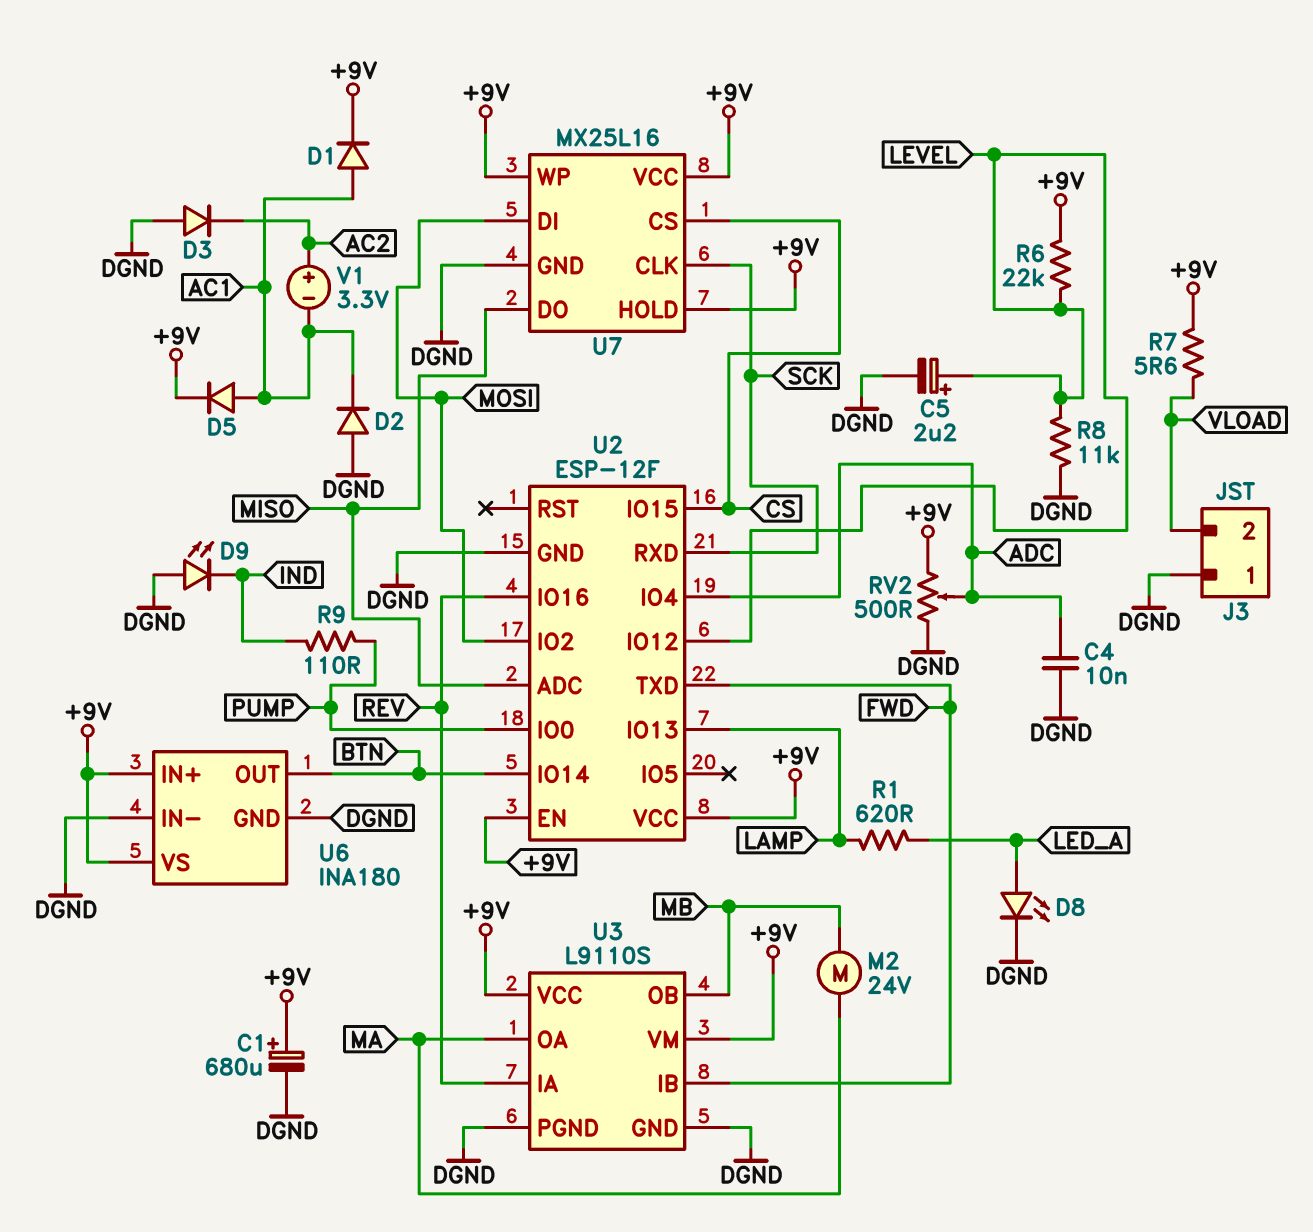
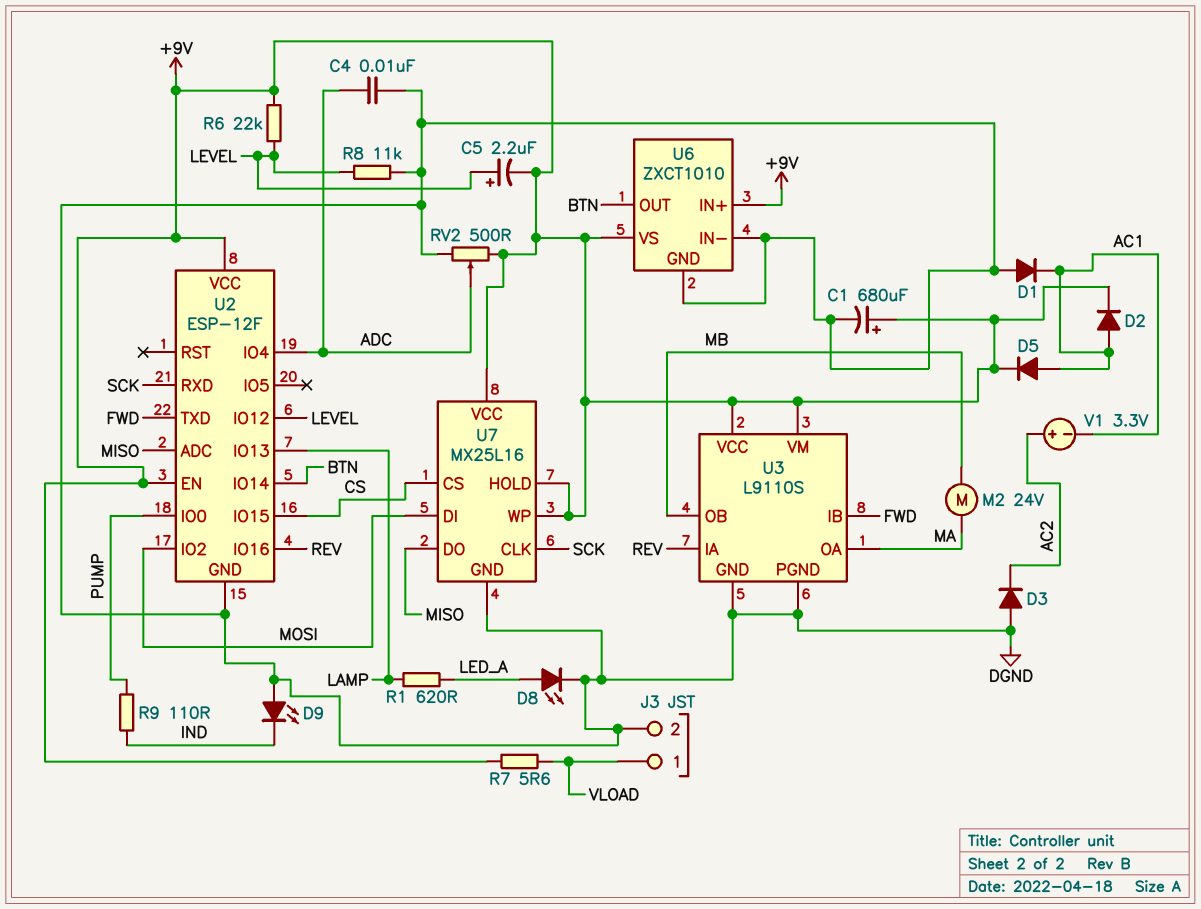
C5: 2.2uF (plus LEVEL, minus DGND) -> 2.2uF (plus LEVEL, minus +9V)
D1: diode (A AC1, K +9V) -> diode (A DGND, K AC1)
D2: diode (A DGND, K AC1) -> diode (A AC1, K +9V)
J3 pin 1: DGND -> VLOAD
J3 pin 2: VLOAD -> DGND
U6: INA180 -> ZXCT1010

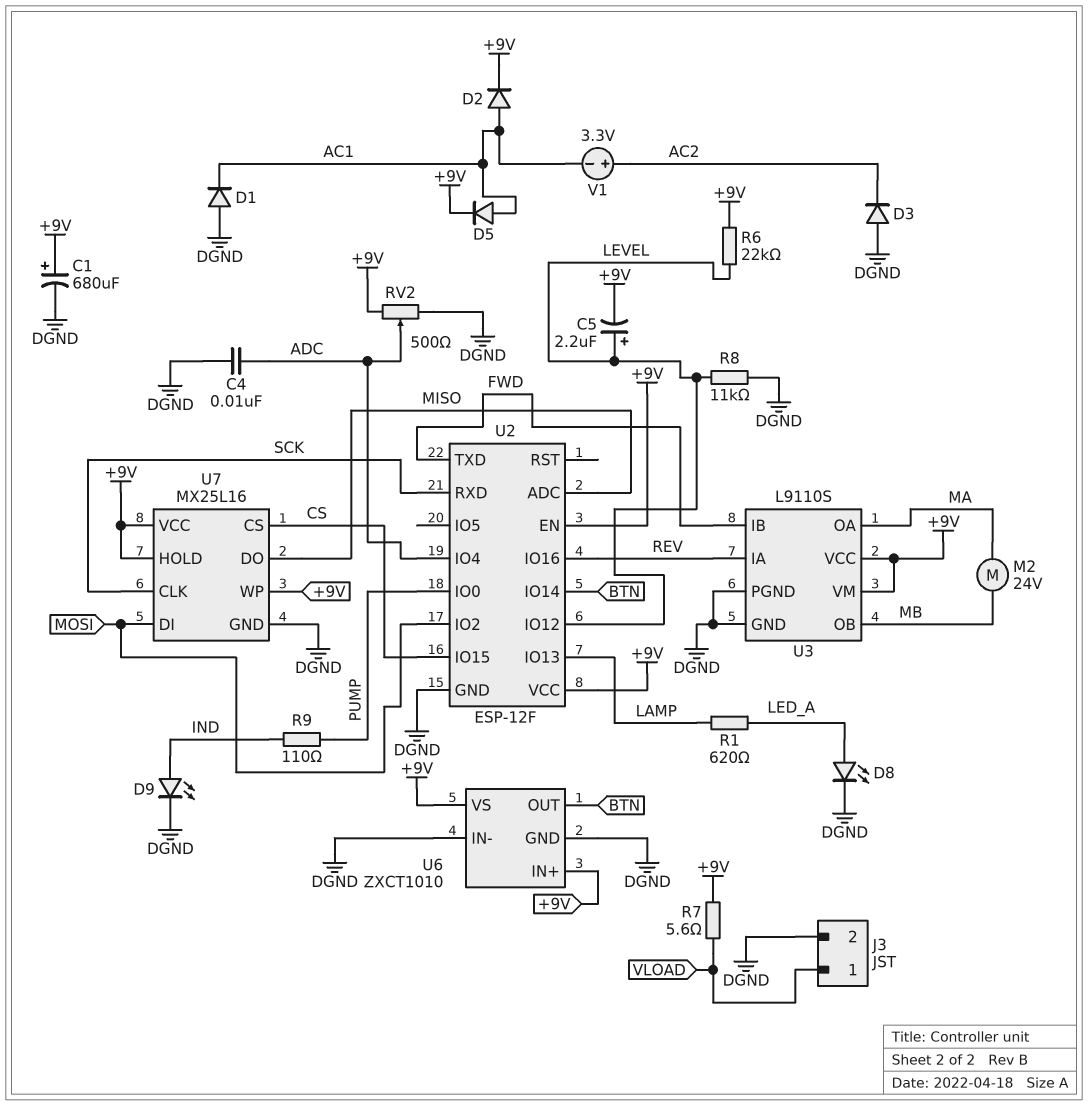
D9: LED (A DGND, K IND) -> LED (A IND, K DGND)

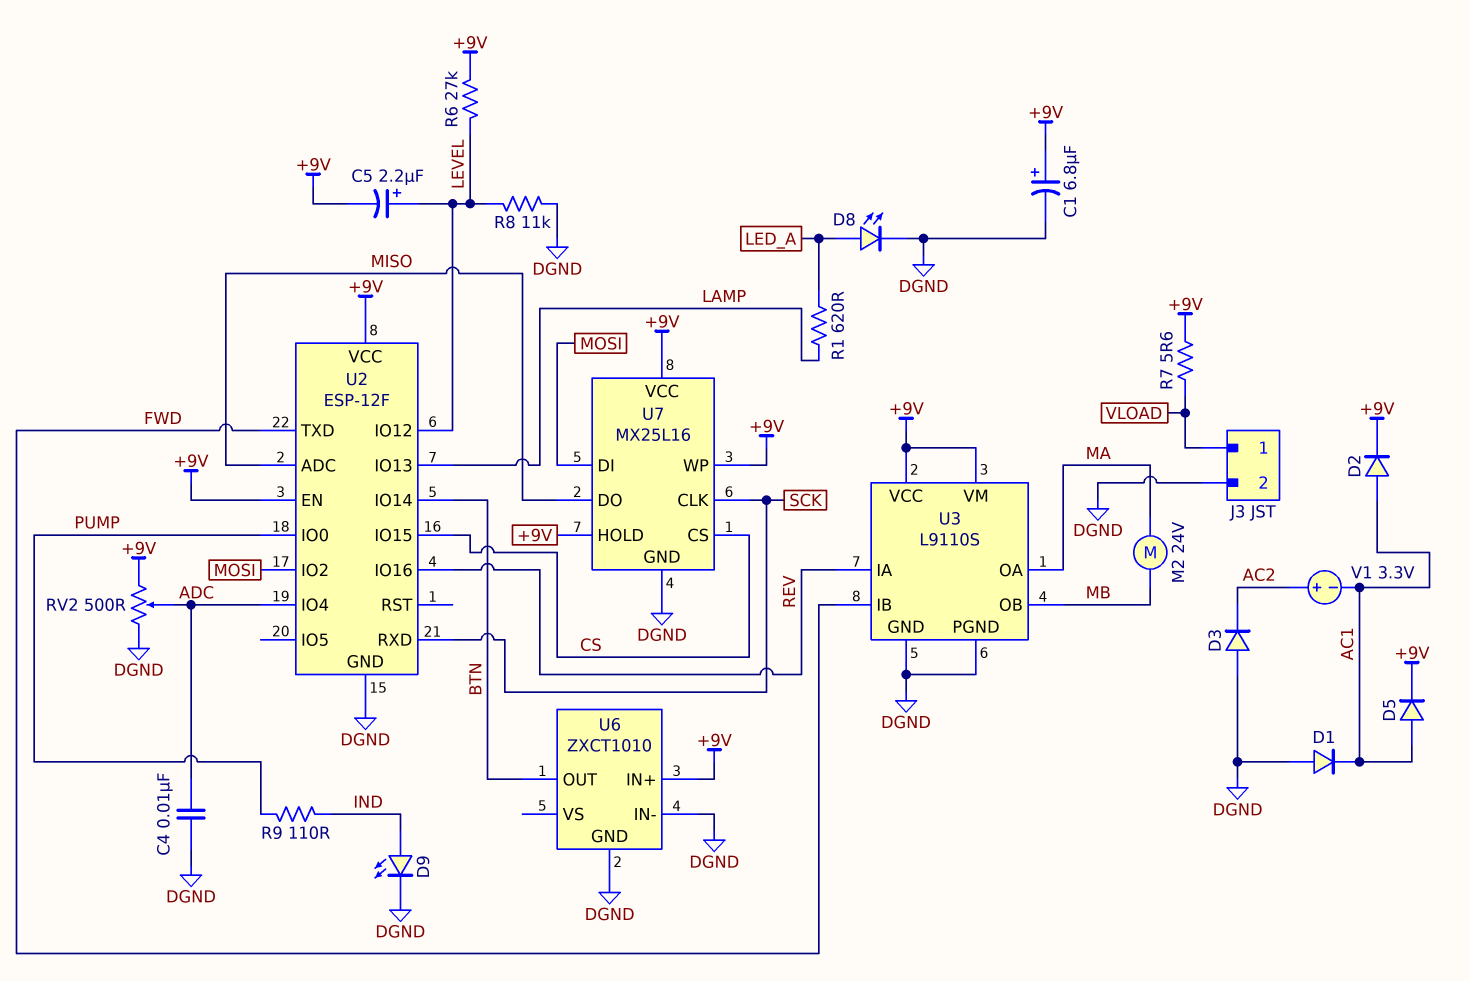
C1: 680uF (plus +9V, minus DGND) -> 6.8uF (plus +9V, minus DGND)
R6: 22k (+9V, LEVEL) -> 27k (+9V, LEVEL)
U6 pin VS: +9V -> none

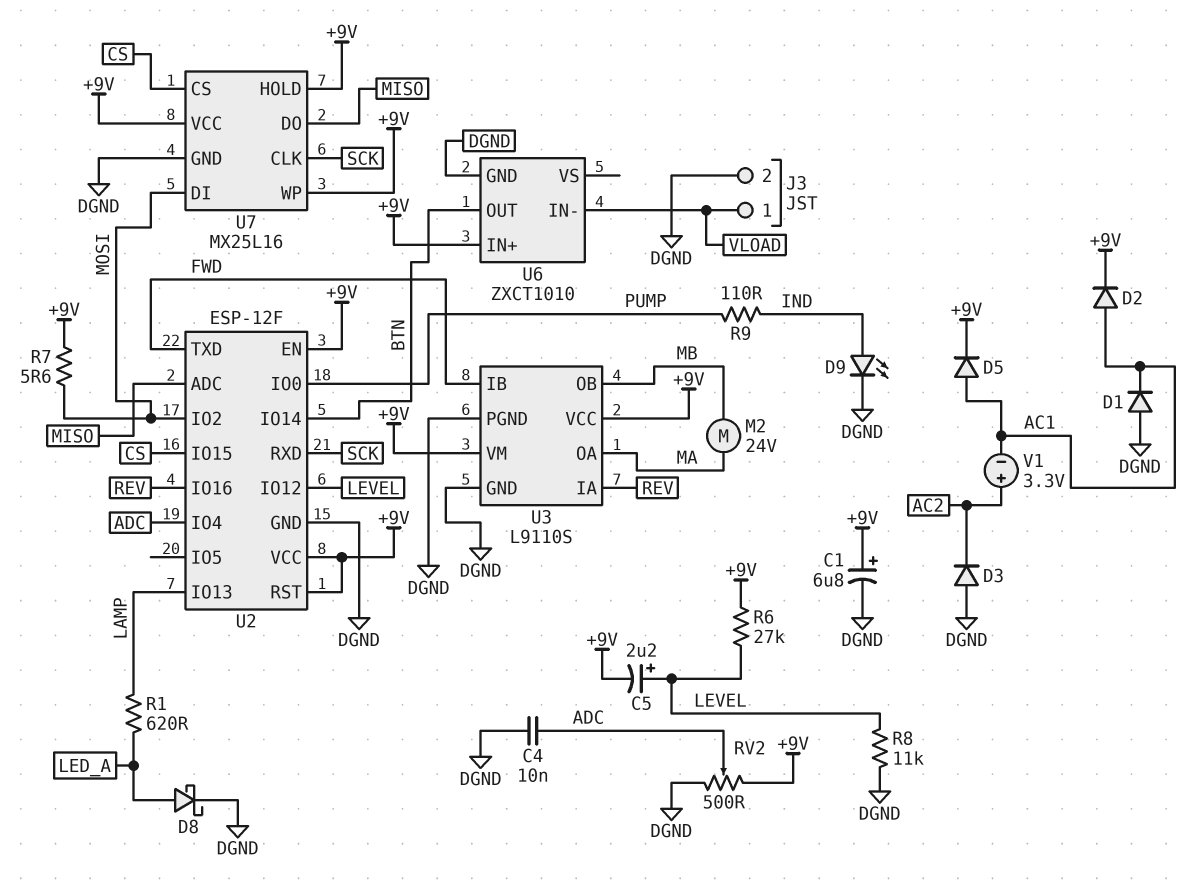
D8: LED (A LED_A, K DGND) -> schottky (A LED_A, K DGND)
R7: 5.6 (+9V, VLOAD) -> 5.6 (+9V, MOSI)
U2 pin RST: none -> +9V
U6 pin IN-: DGND -> VLOAD

